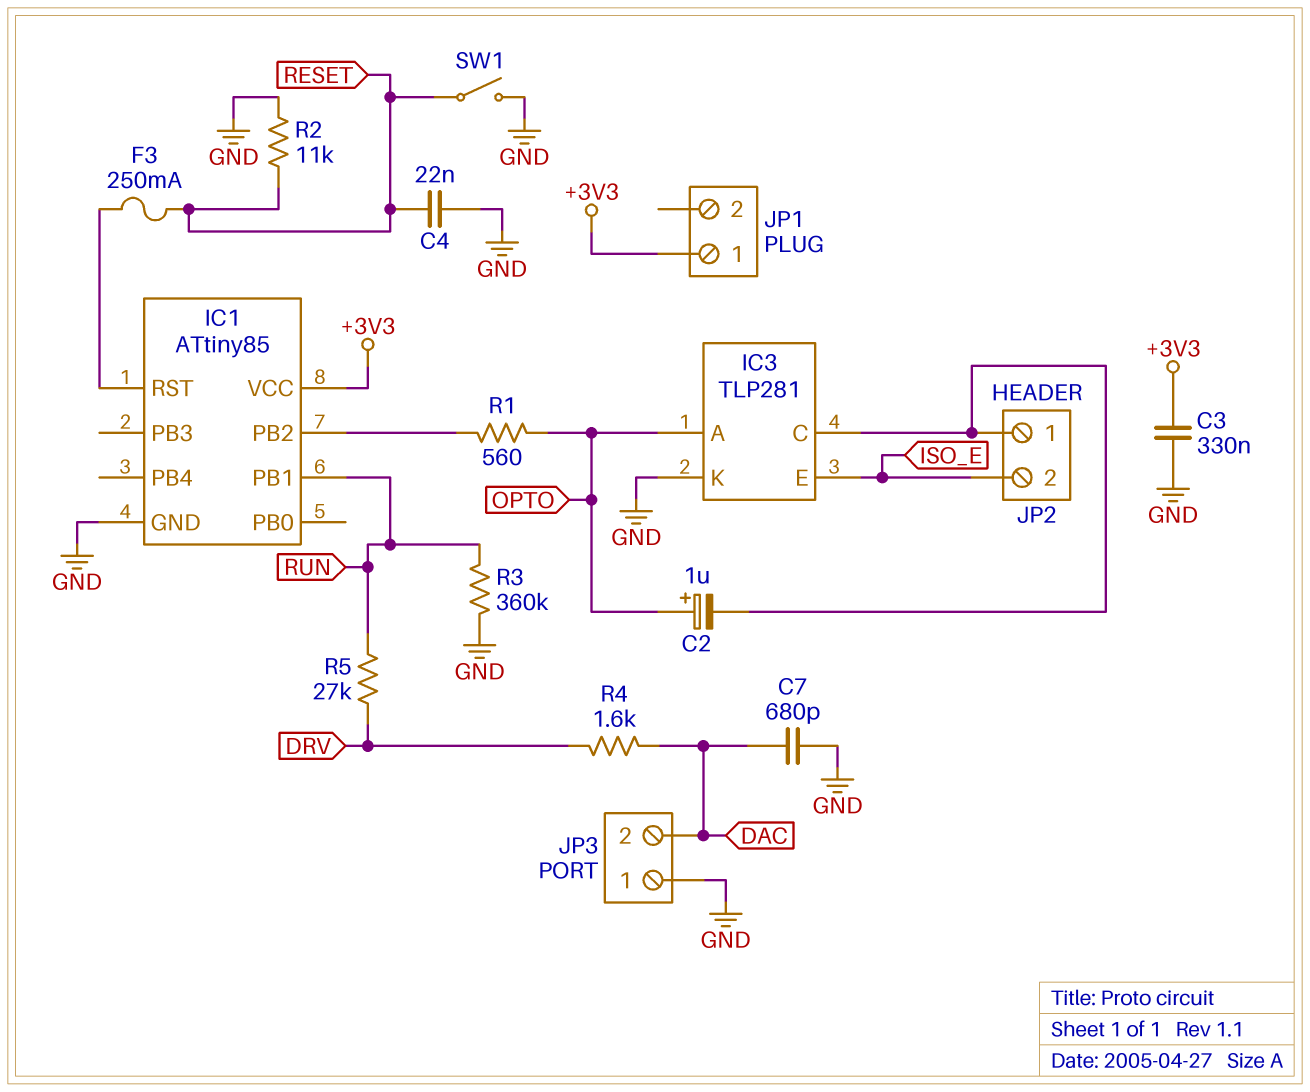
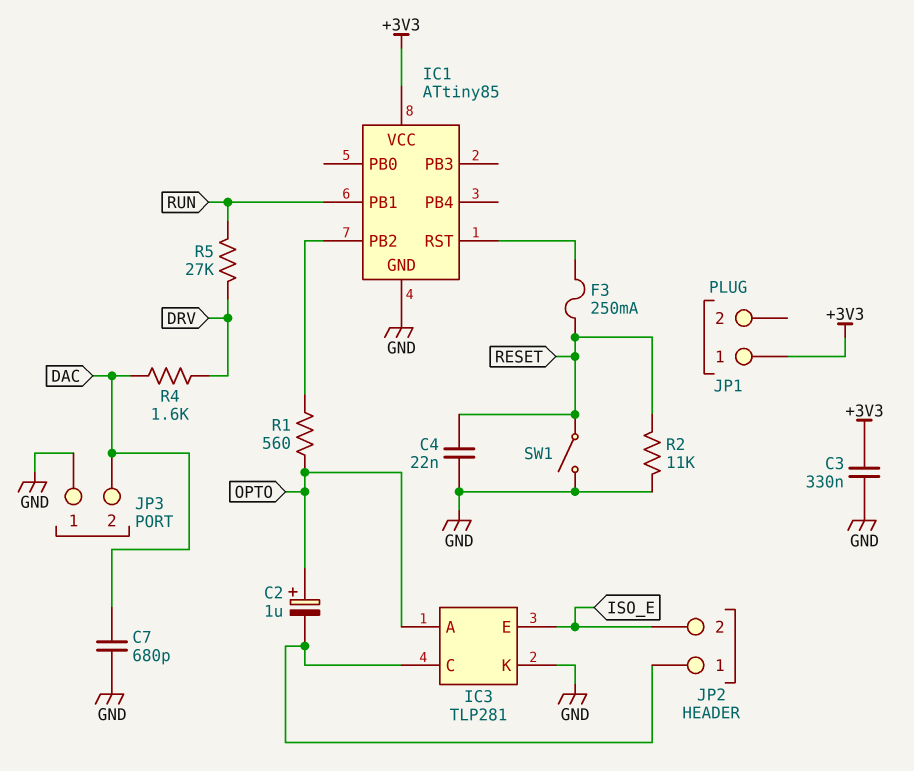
R3: 360k (GND, RUN) -> none

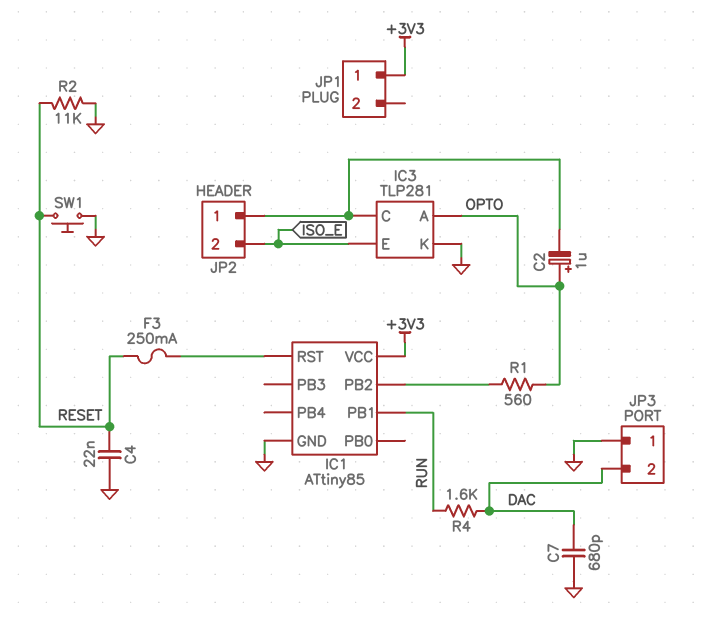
C3: 330nF (+3V3, GND) -> none
R4: 1.6k (DAC, DRV) -> 1.6k (DAC, RUN)
R5: 27k (DRV, RUN) -> none
SW1: switch (GND, RESET) -> button (GND, RESET)

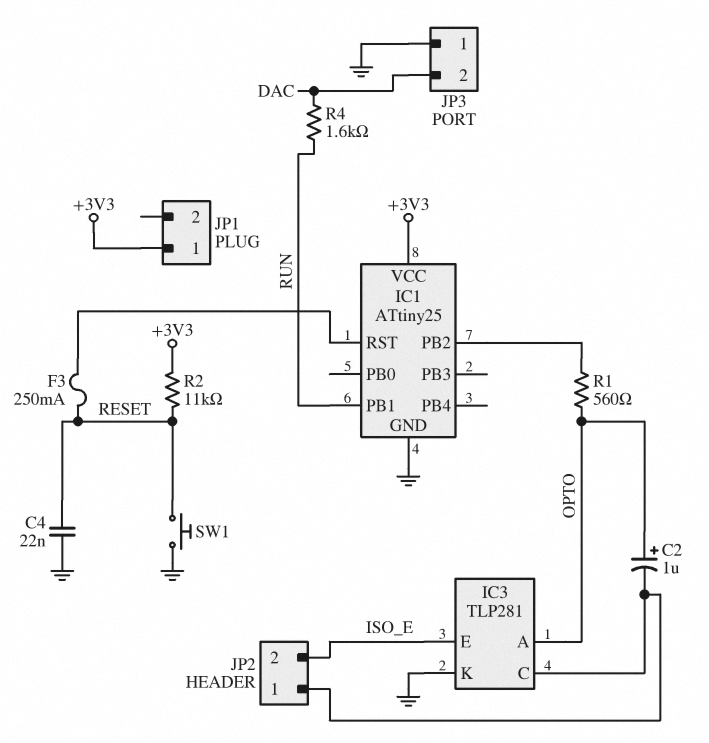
C7: 680pF (DAC, GND) -> none
IC1: ATtiny85 -> ATtiny25
R2: 11k (GND, RESET) -> 11k (+3V3, RESET)

